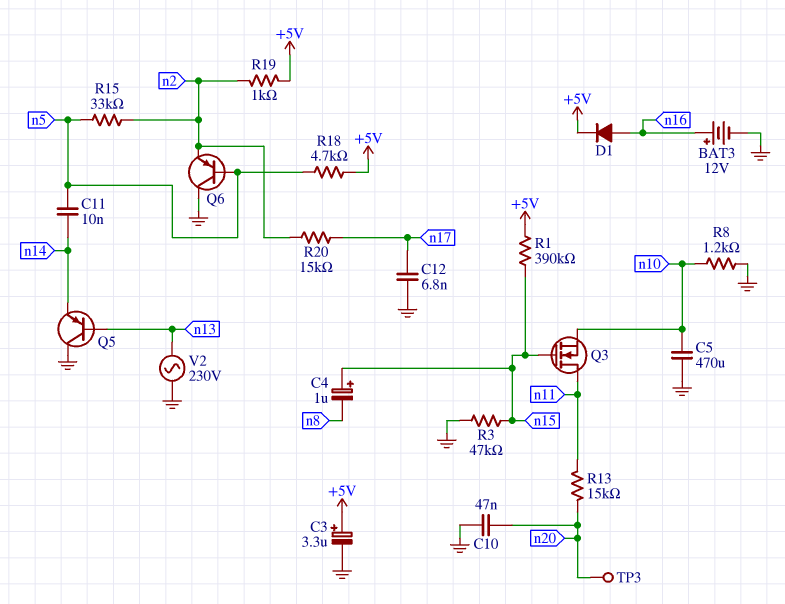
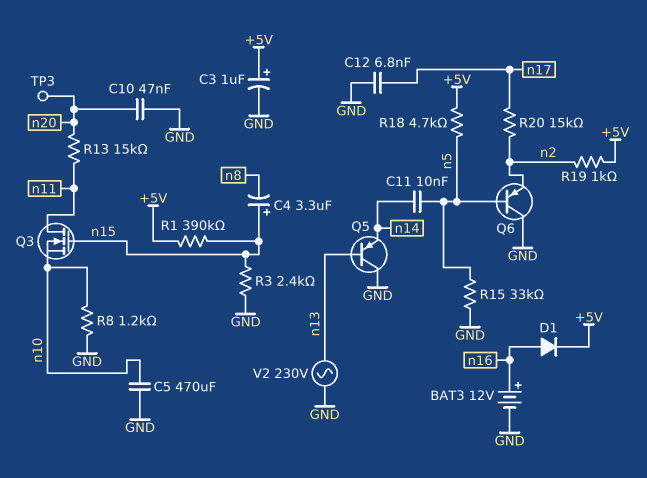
C3: 3.3uF (plus +5V, minus GND) -> 1uF (plus +5V, minus GND)
C4: 1uF (plus n15, minus n8) -> 3.3uF (plus n15, minus n8)
R3: 47k (GND, n15) -> 2.4k (GND, n15)
R15: 33k (n2, n5) -> 33k (GND, n5)

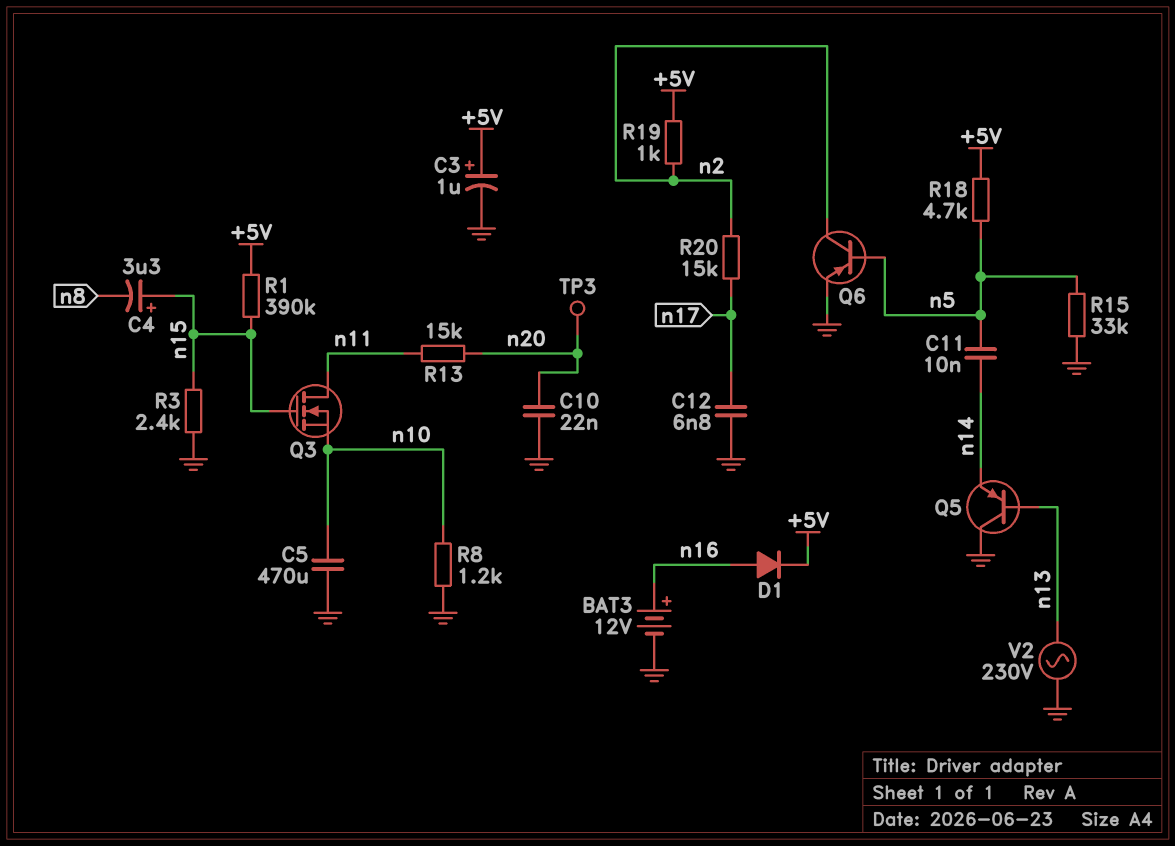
C10: 47nF (GND, n20) -> 22nF (GND, n20)
Q6: PNP (B n5, C GND, E n2) -> PNP (B n5, C n2, E GND)

